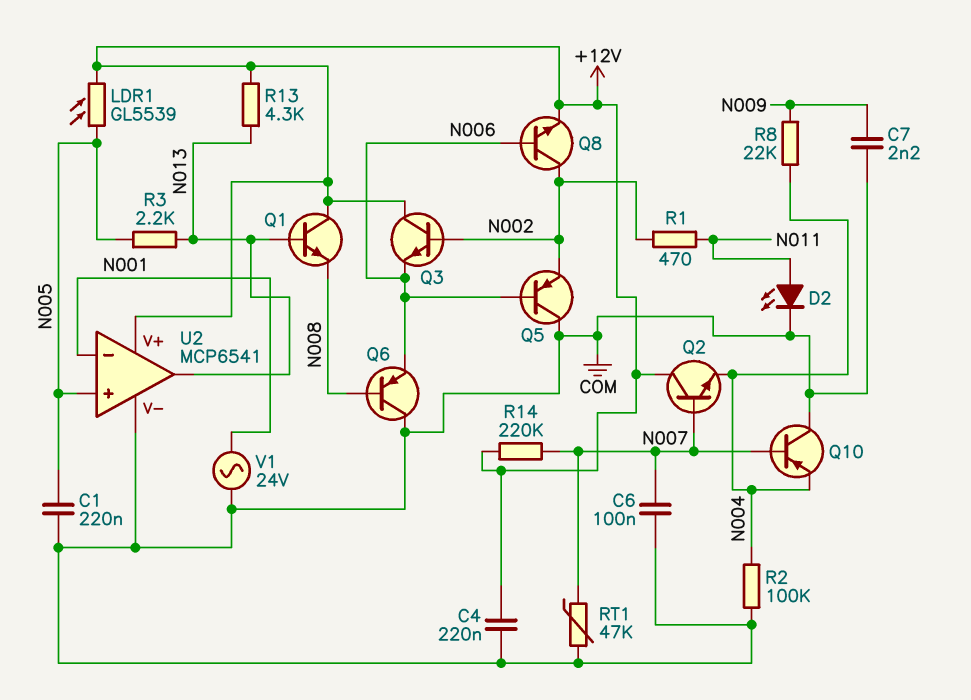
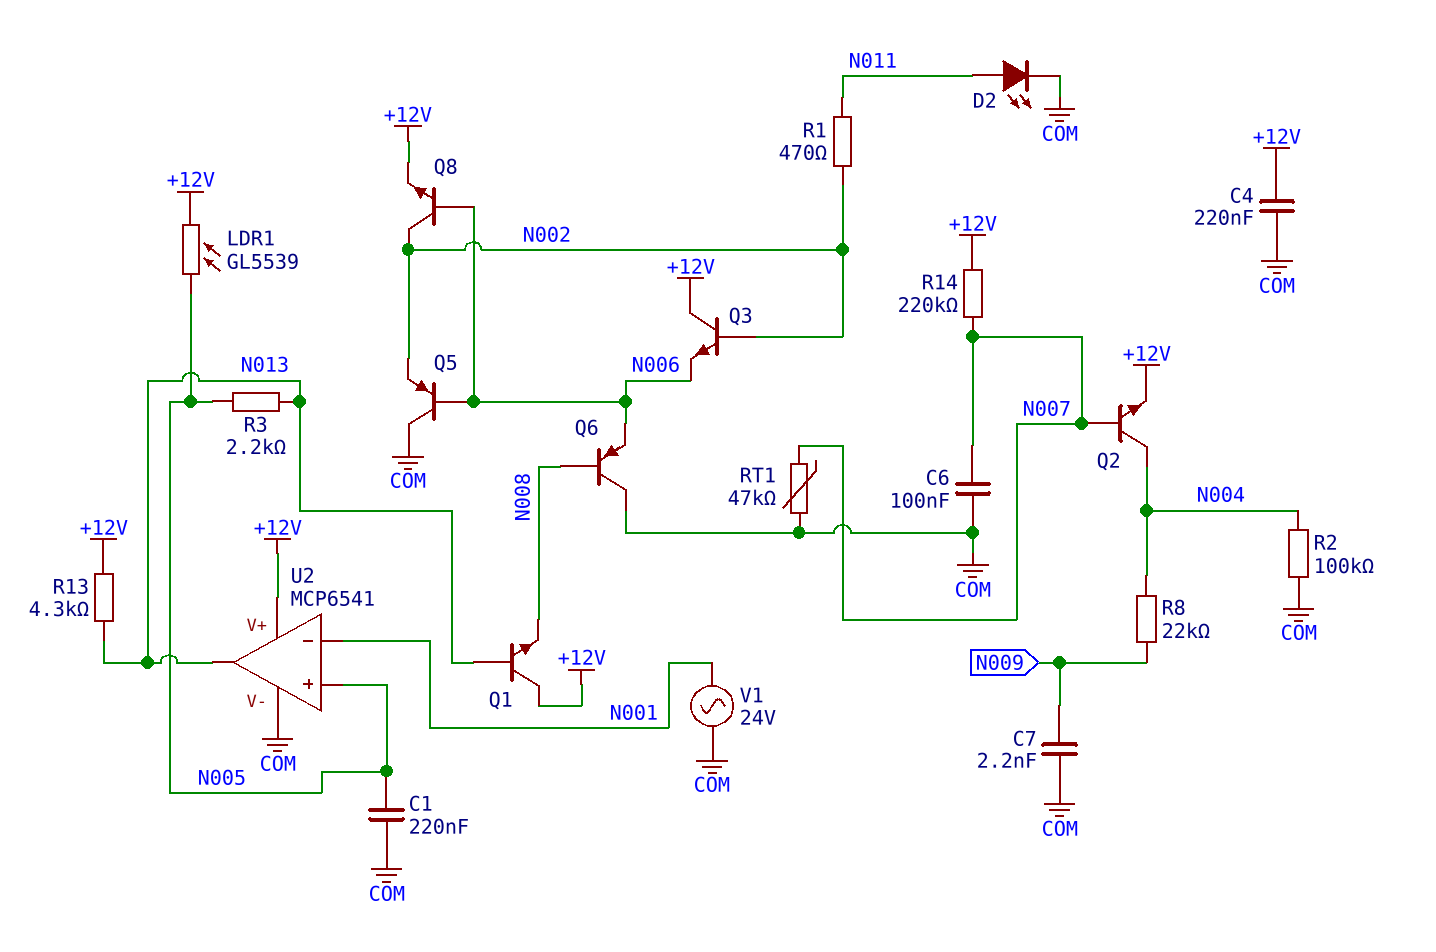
Q2: NPN (B N007, C +12V, E N004) -> NPN (B N007, C N004, E +12V)
Q10: PNP (B N007, C COM, E N004) -> none

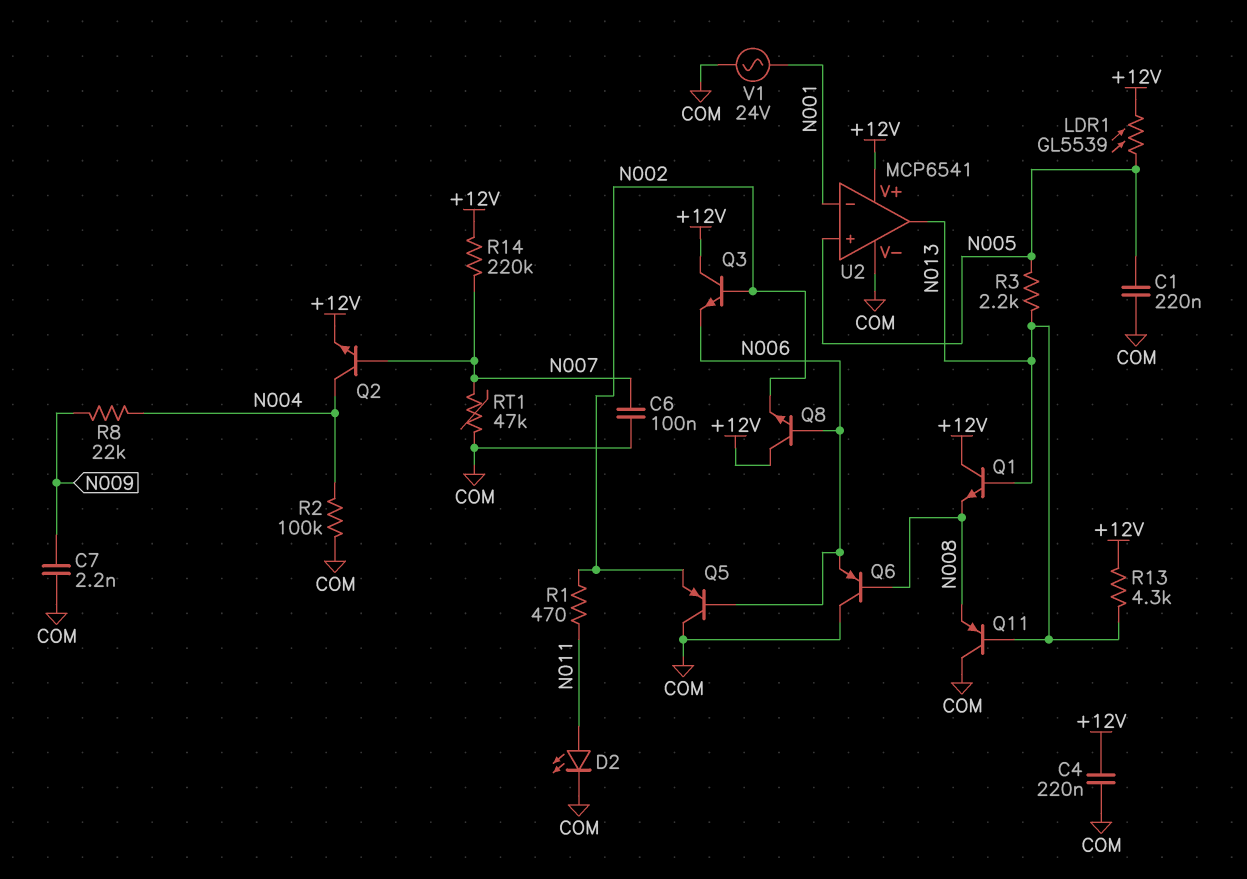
Q8: NPN (B N006, C N002, E +12V) -> NPN (B N006, C +12V, E N002)
Q11: none -> PNP (B N013, C COM, E N008)

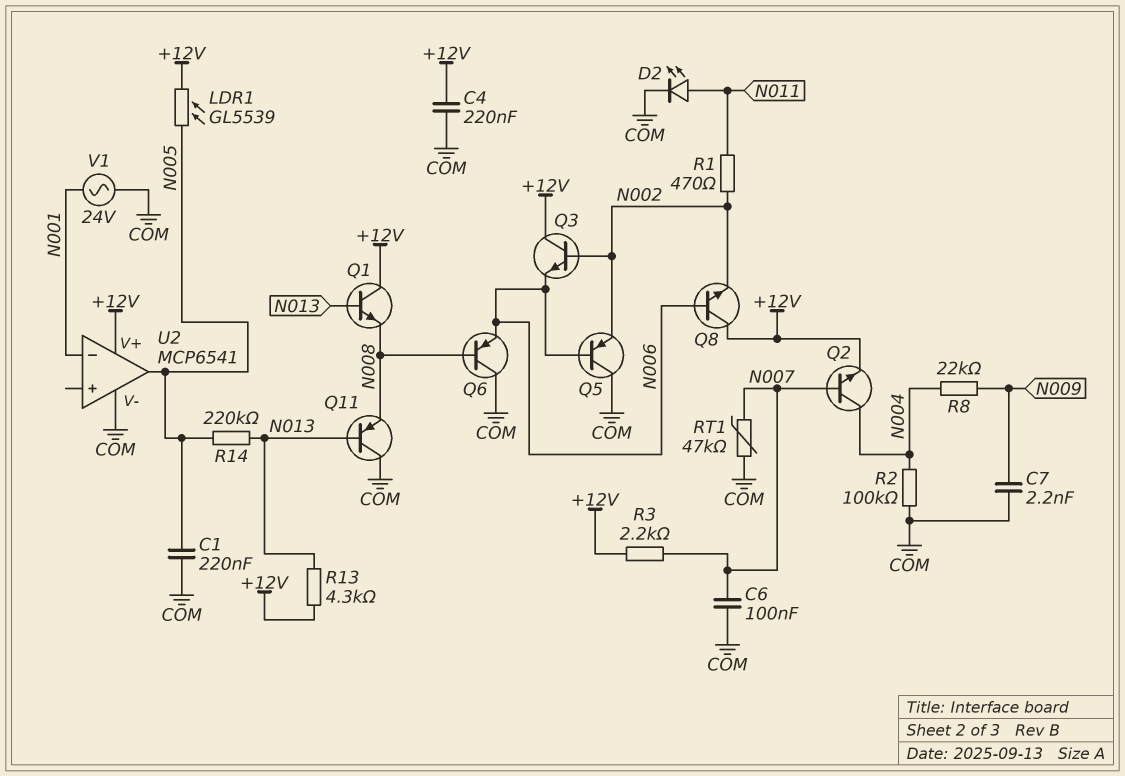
R3: 2.2k (N005, N013) -> 2.2k (+12V, N007)
R14: 220k (+12V, N007) -> 220k (N005, N013)
U2 pin in+: N005 -> none
U2 pin out: N013 -> N005

